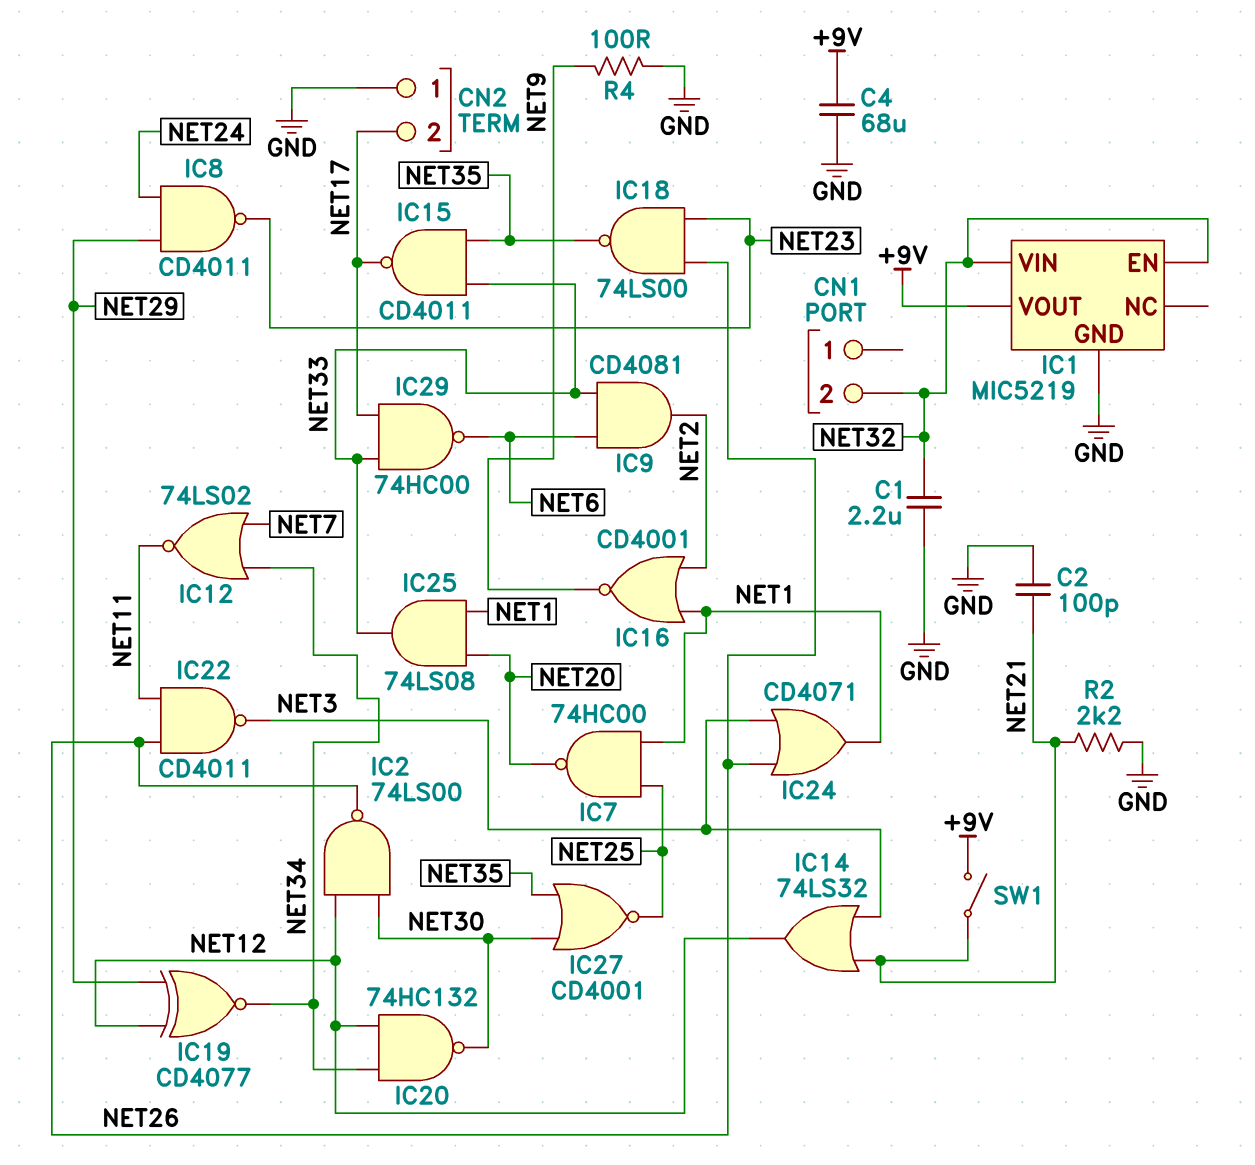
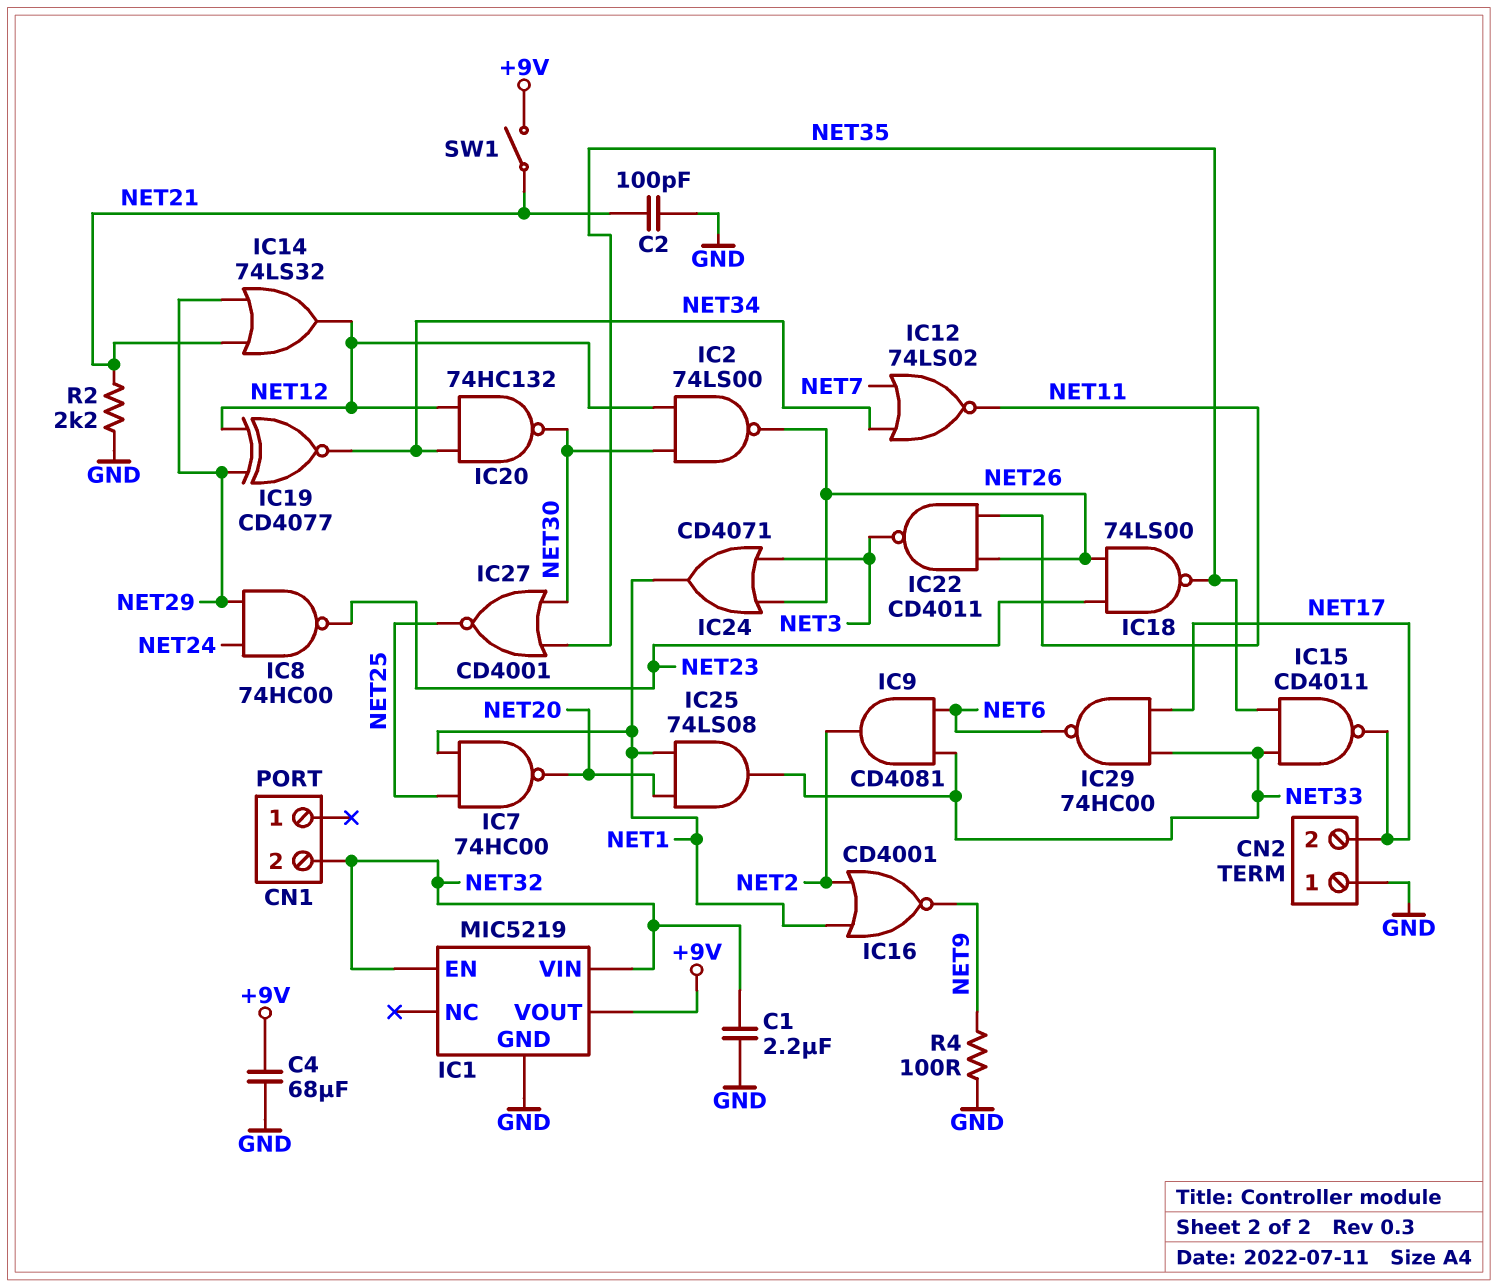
IC8: NAND CD4011 (in NET24, in NET29, out NET23) -> NAND 74HC00 (in NET24, in NET29, out NET23)
IC14: OR 74LS32 (in NET3, in NET21, out NET12) -> OR 74LS32 (in NET21, in NET29, out NET12)

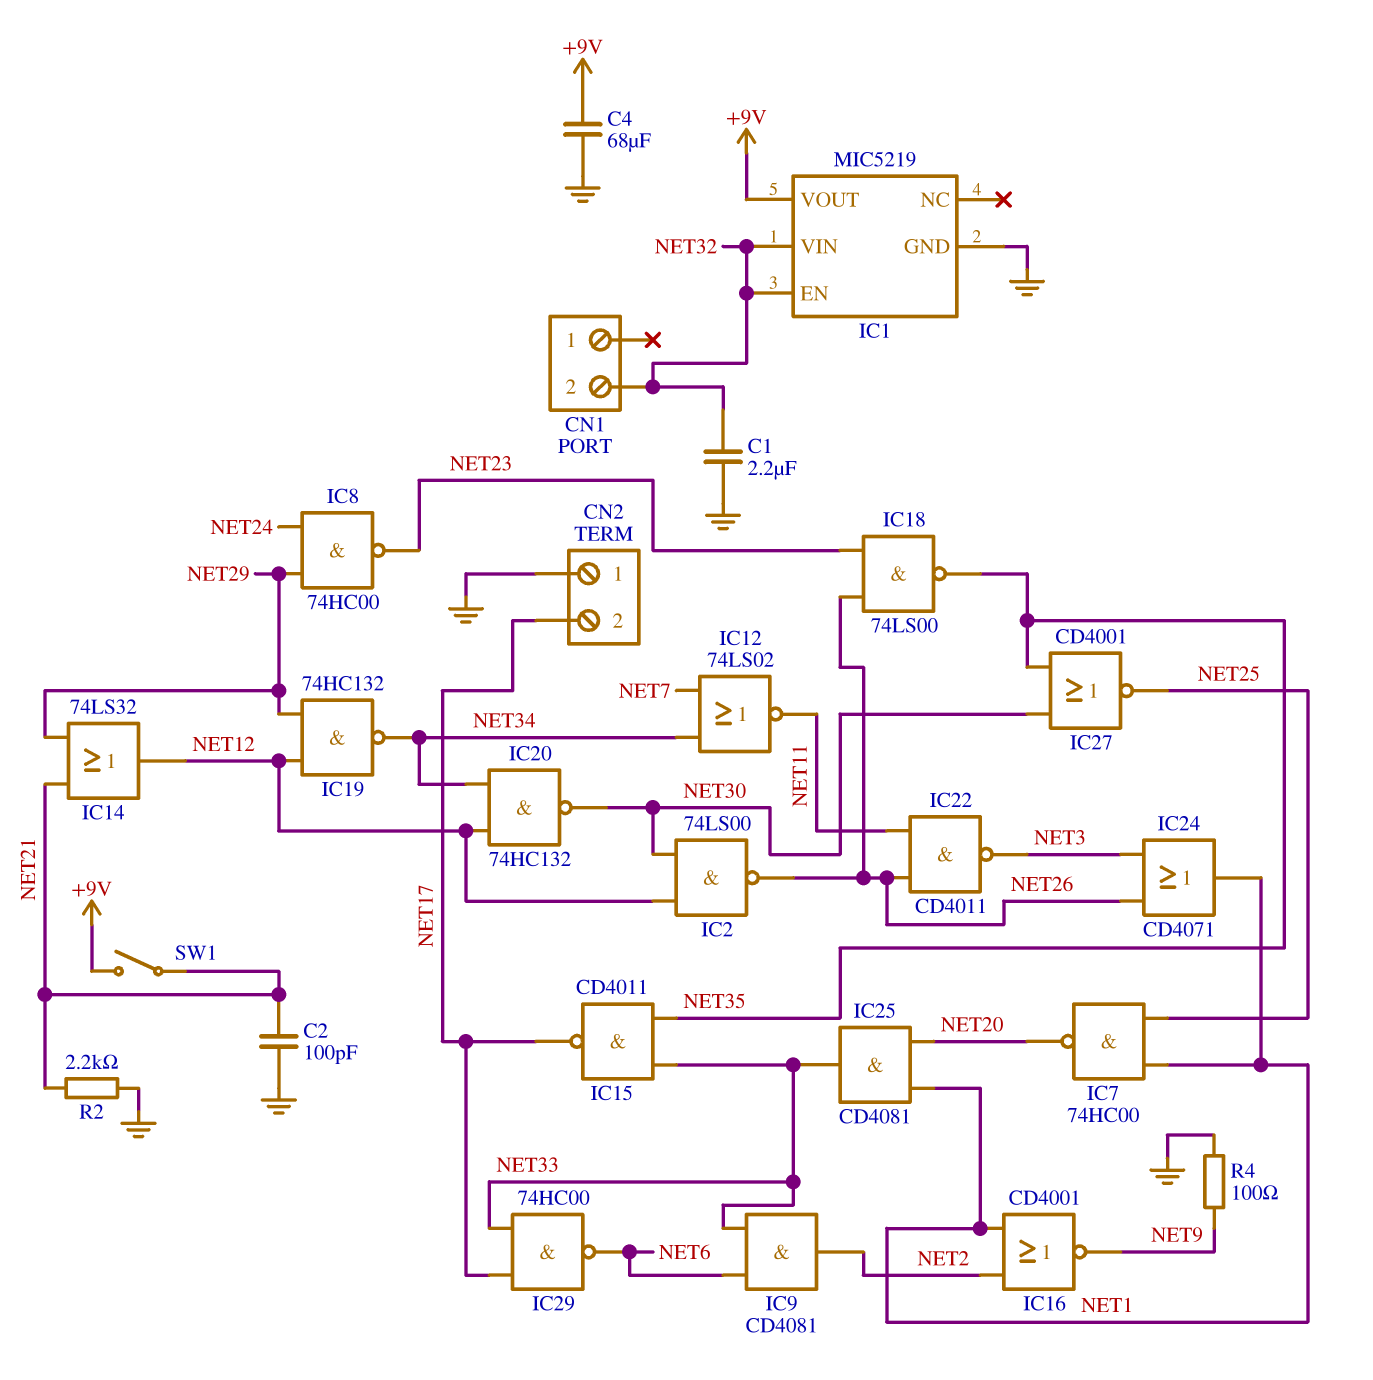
IC19: XNOR CD4077 (in NET12, in NET29, out NET34) -> NAND 74HC132 (in NET12, in NET29, out NET34)
IC25: AND 74LS08 (in NET1, in NET20, out NET33) -> AND CD4081 (in NET1, in NET20, out NET33)

